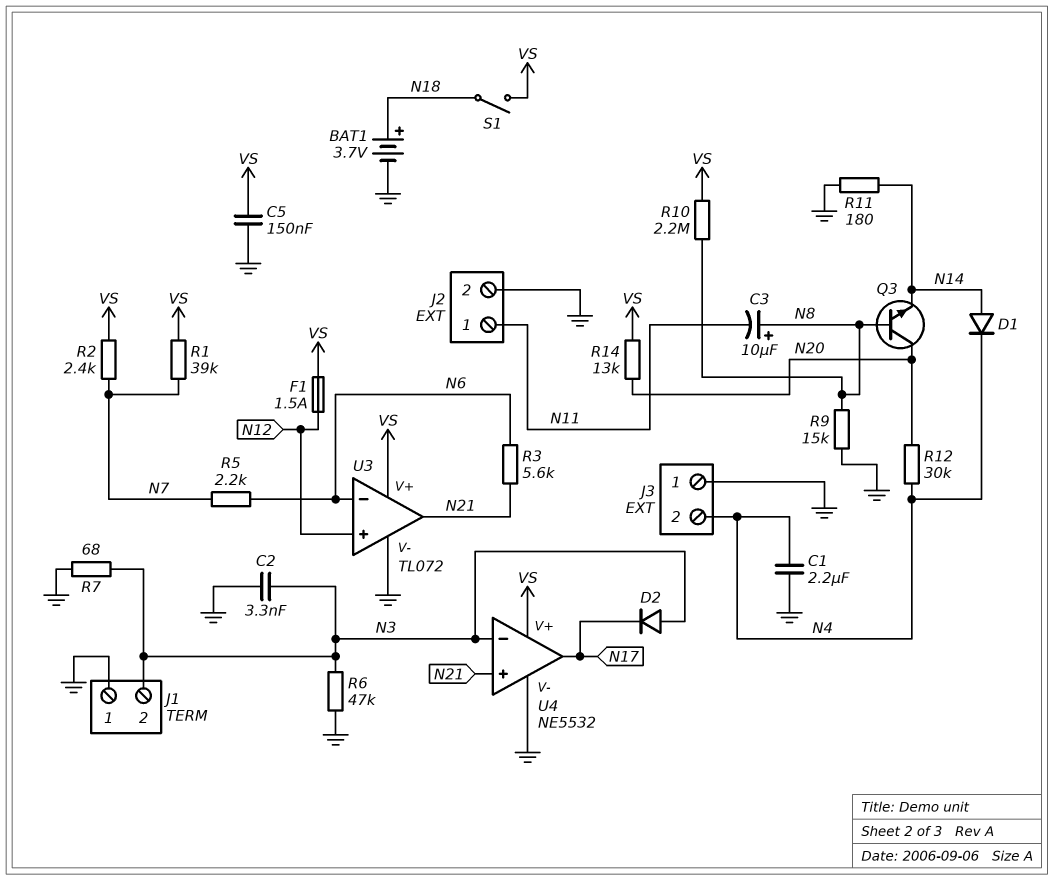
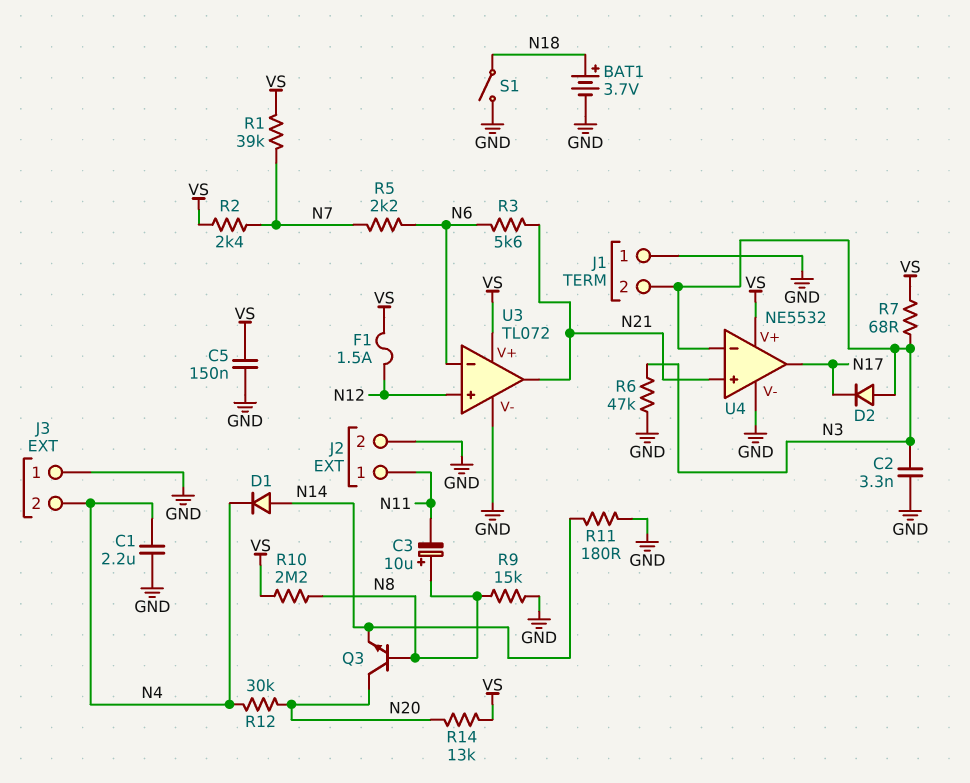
R7: 68 (GND, N3) -> 68 (N3, VS)
S1: switch (N18, VS) -> switch (GND, N18)

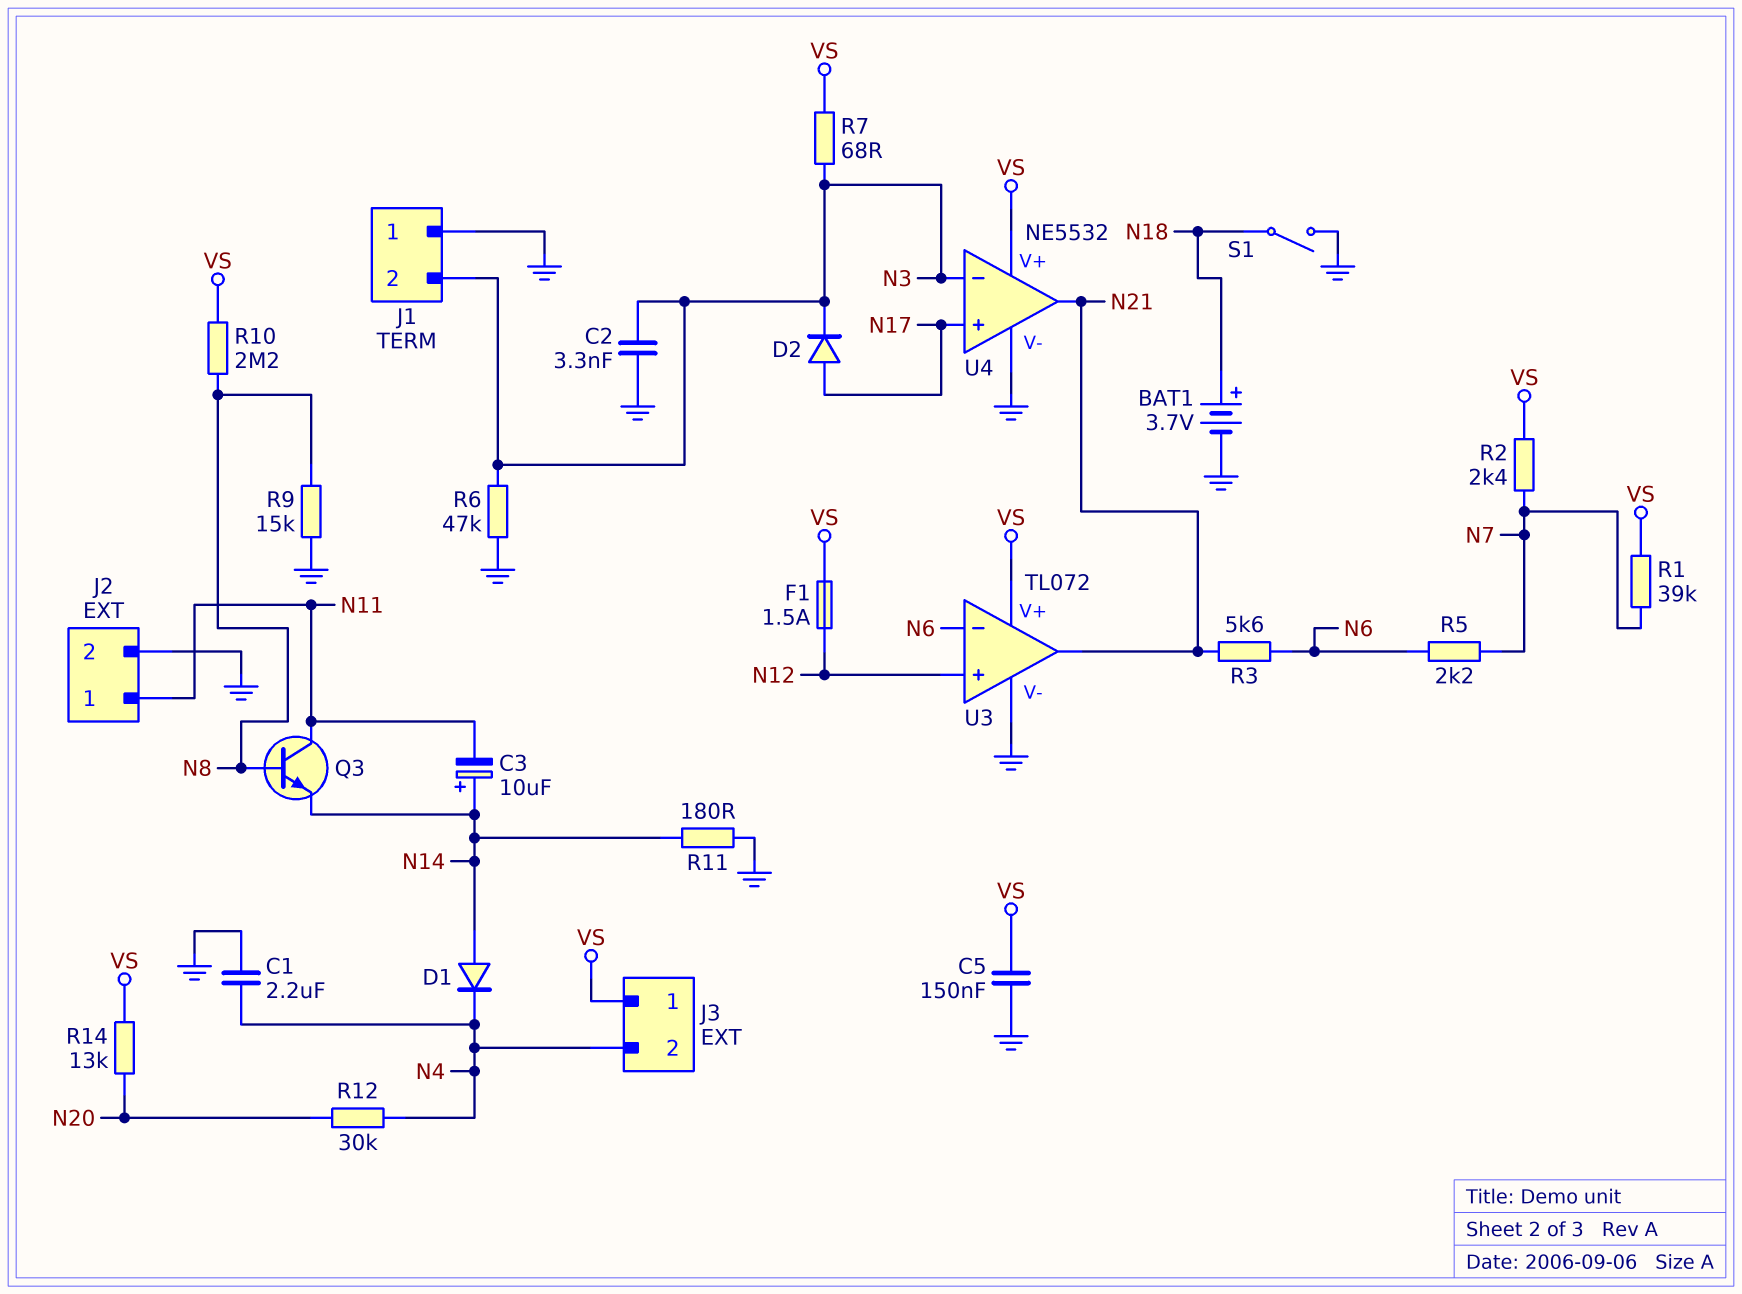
C3: 10uF (plus N8, minus N11) -> 10uF (plus N14, minus N11)
D2: diode (A N3, K N17) -> diode (A N17, K N3)
J3 pin 1: GND -> VS
Q3: NPN (B N8, C N20, E N14) -> NPN (B N8, C N11, E N14)
U4 pin in+: N21 -> N17
U4 pin out: N17 -> N21

